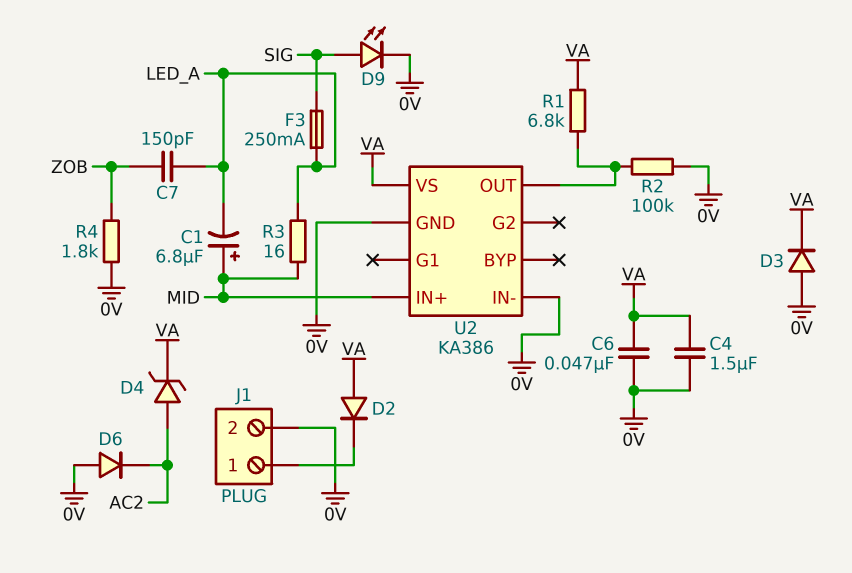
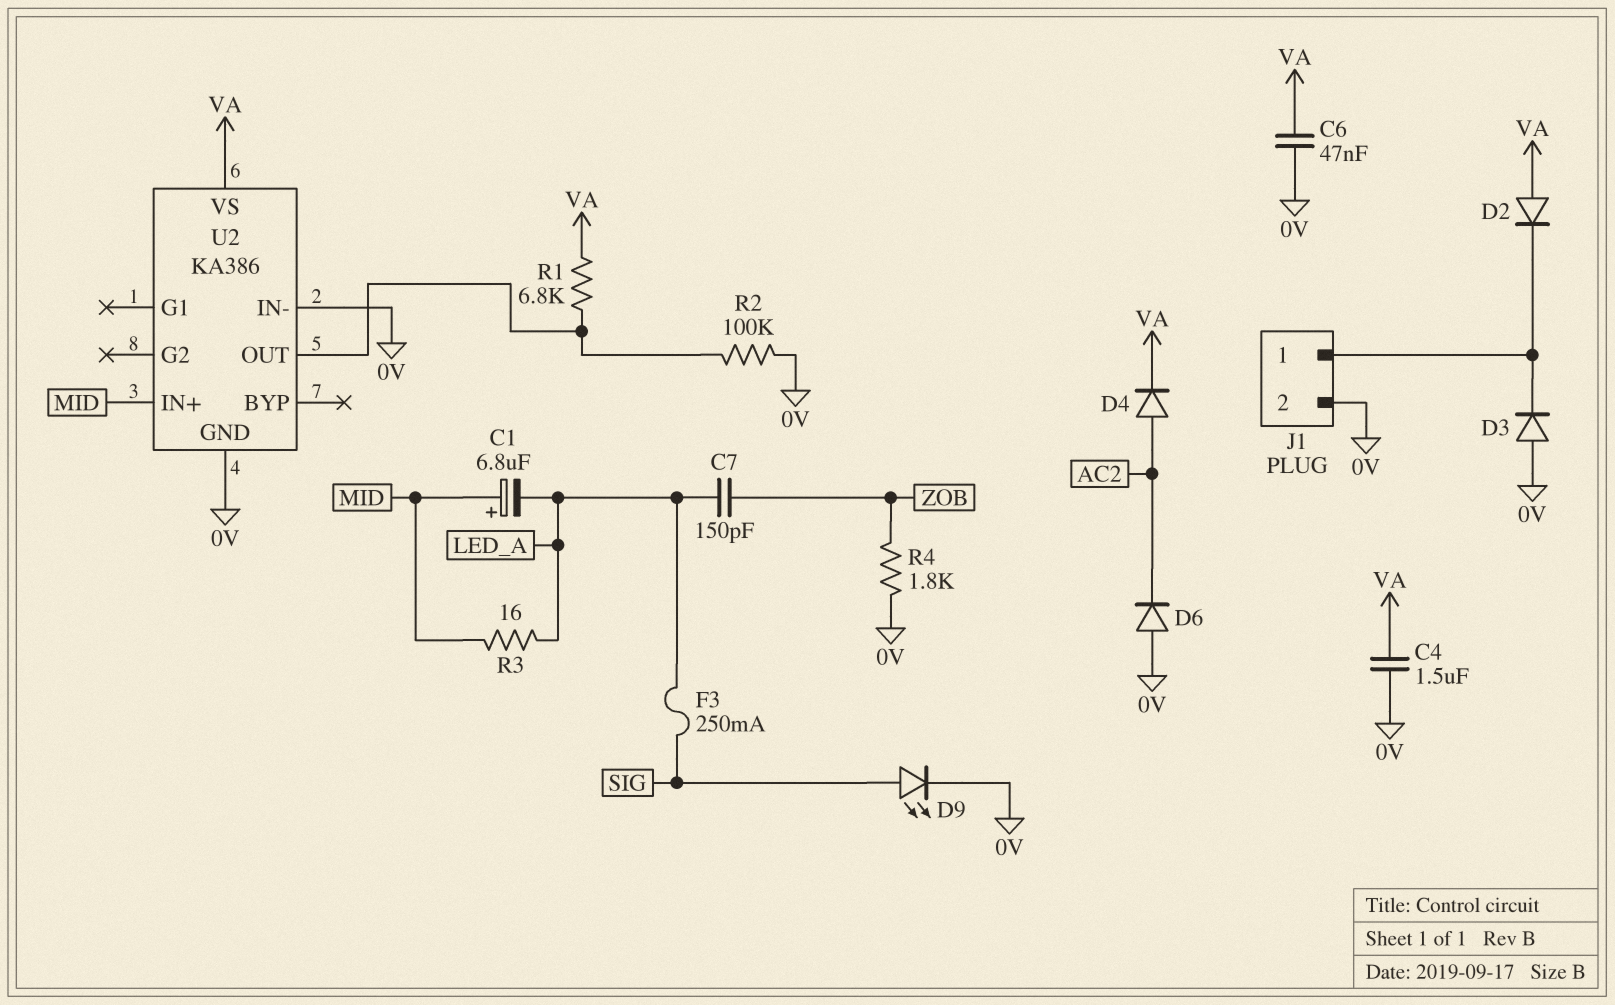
D3: diode (A 0V, K VA) -> diode (A 0V, K J1/1)
D4: zener (A AC2, K VA) -> diode (A AC2, K VA)

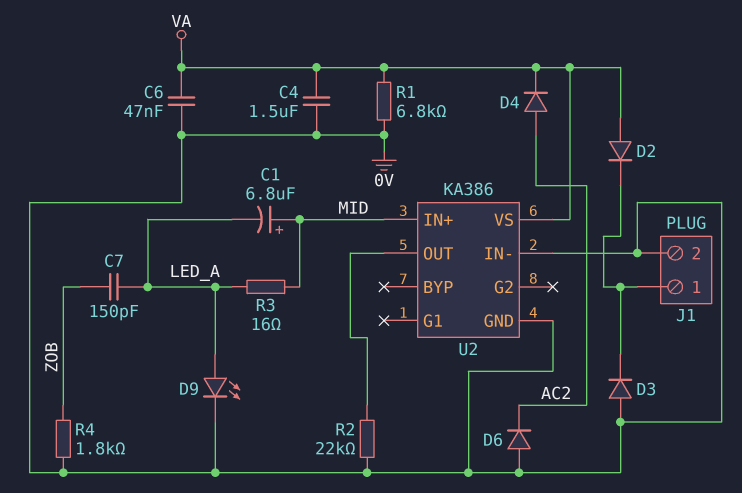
D9: LED (A SIG, K 0V) -> LED (A LED_A, K 0V)
F3: 250mA (LED_A, SIG) -> none
R1: 6.8k (U2/OUT, VA) -> 6.8k (0V, VA)
R2: 100k (0V, U2/OUT) -> 22k (0V, U2/OUT)

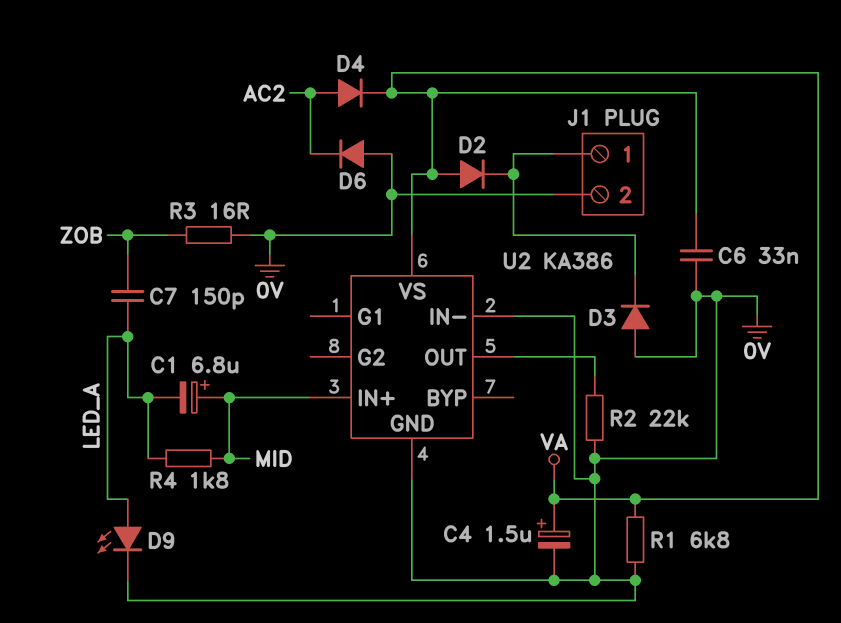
C4: 1.5uF (0V, VA) -> 1.5uF (plus VA, minus 0V)
C6: 47nF (0V, VA) -> 33nF (0V, VA)
R3: 16 (LED_A, MID) -> 16 (0V, ZOB)
R4: 1.8k (0V, ZOB) -> 1.8k (LED_A, MID)

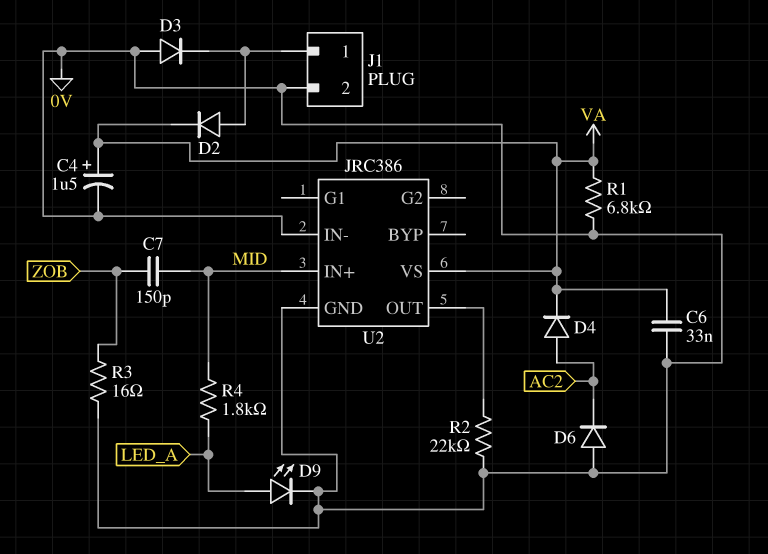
C1: 6.8uF (plus MID, minus LED_A) -> none
C7: 150pF (LED_A, ZOB) -> 150pF (MID, ZOB)
D2: diode (A VA, K J1/1) -> diode (A J1/1, K VA)
U2: KA386 -> JRC386

